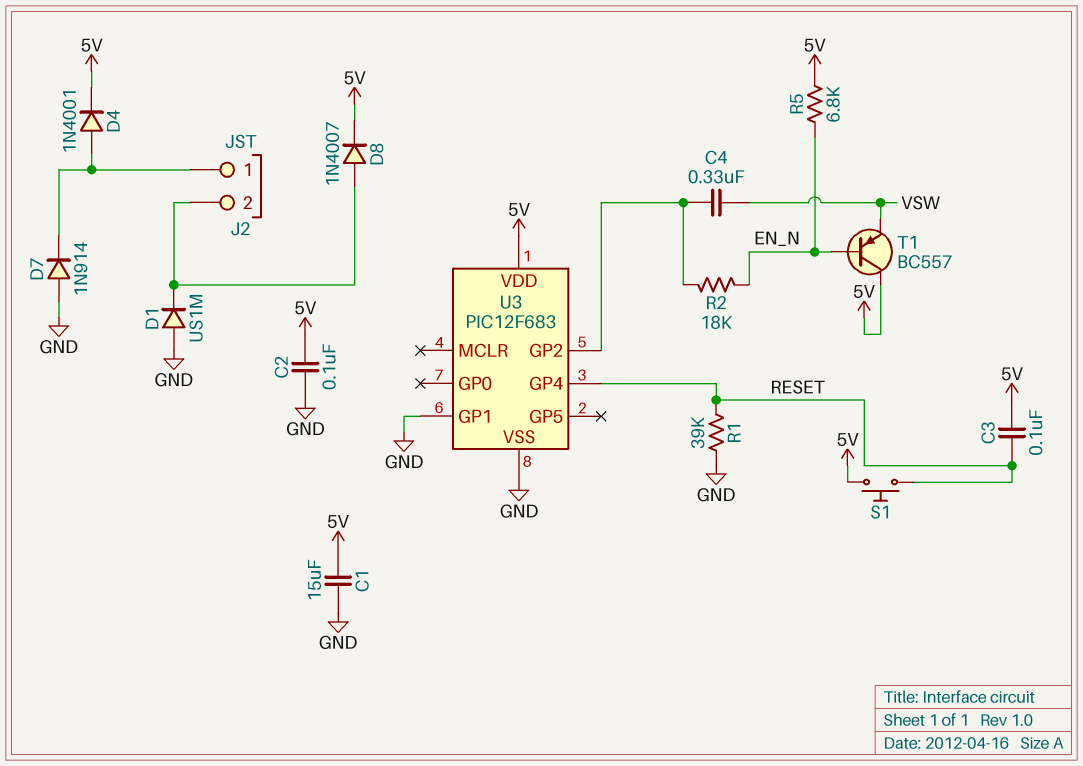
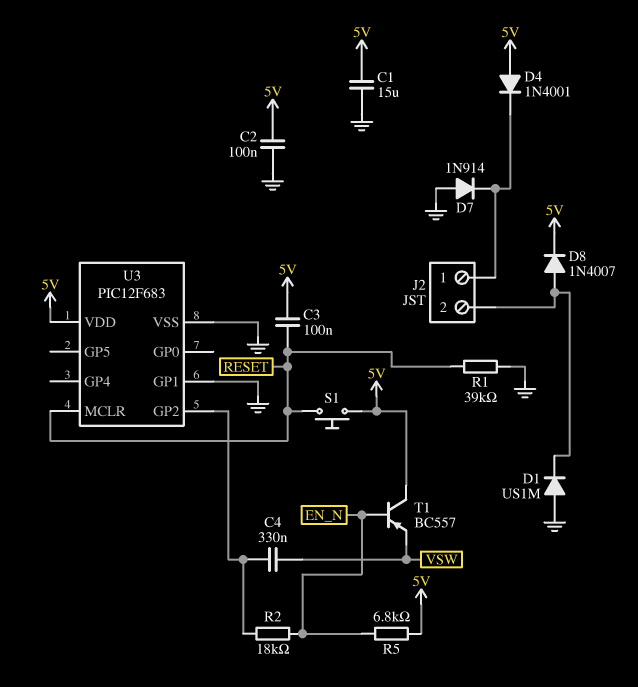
D4: diode 1N4001 (A J2/1, K 5V) -> diode 1N4001 (A 5V, K J2/1)
U3 pin GP4: RESET -> none
U3 pin MCLR: none -> RESET

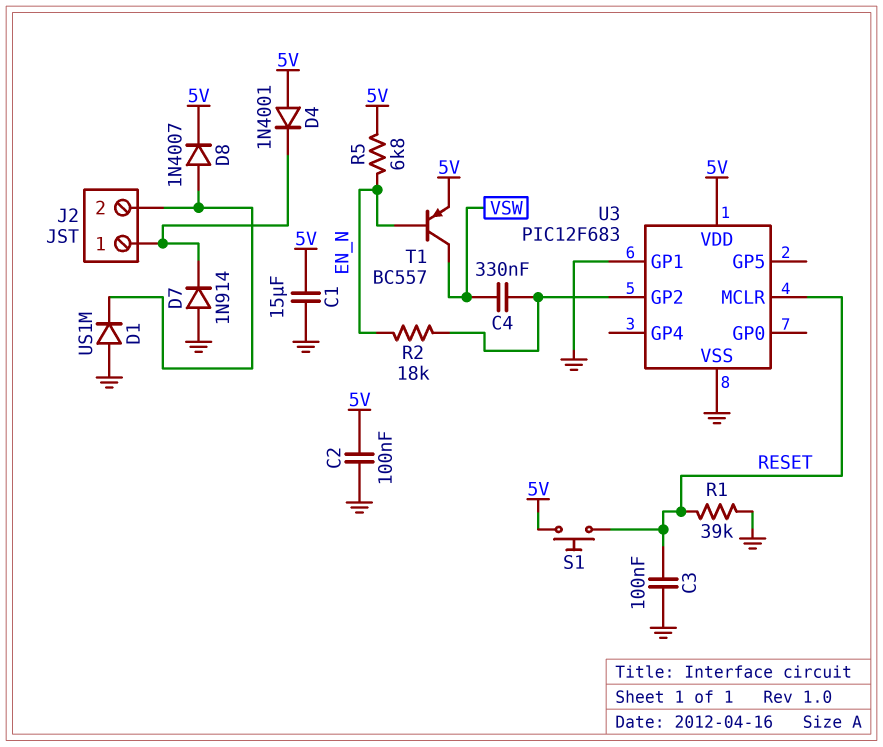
C3: 100nF (5V, RESET) -> 100nF (GND, RESET)
T1: PNP BC557 (B EN_N, C 5V, E VSW) -> PNP BC557 (B EN_N, C VSW, E 5V)

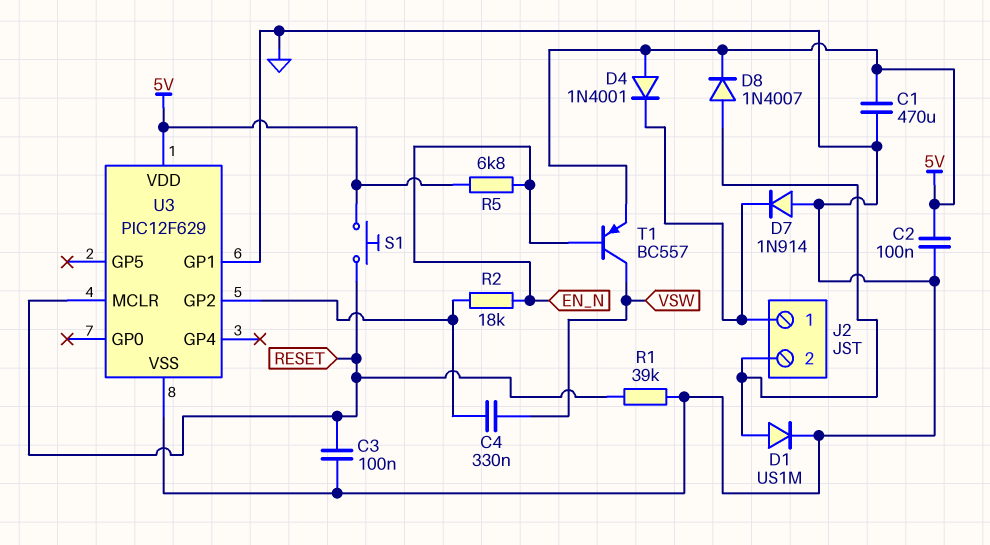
C1: 15uF (5V, GND) -> 470uF (5V, GND)
D1: diode US1M (A GND, K J2/2) -> diode US1M (A J2/2, K GND)
U3: PIC12F683 -> PIC12F629

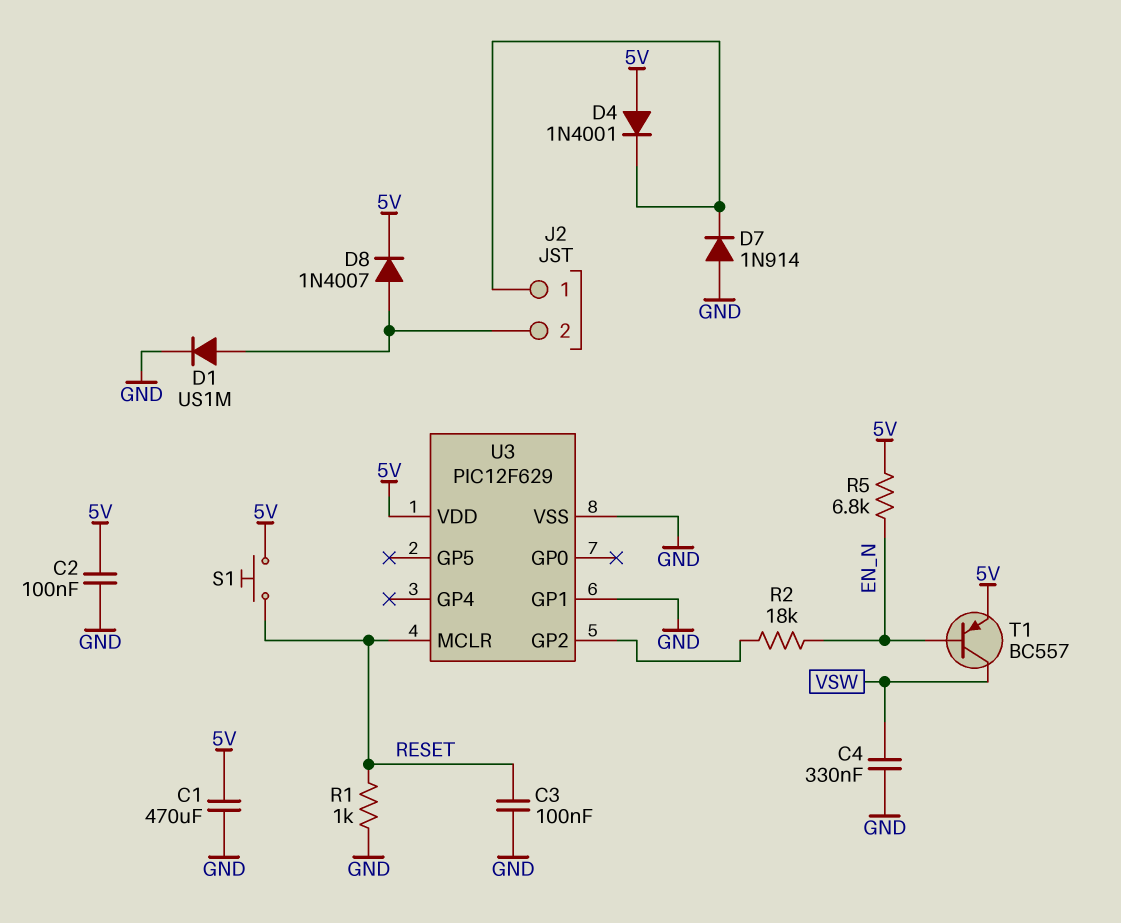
C4: 330nF (U3/GP2, VSW) -> 330nF (GND, VSW)
R1: 39k (GND, RESET) -> 1k (GND, RESET)

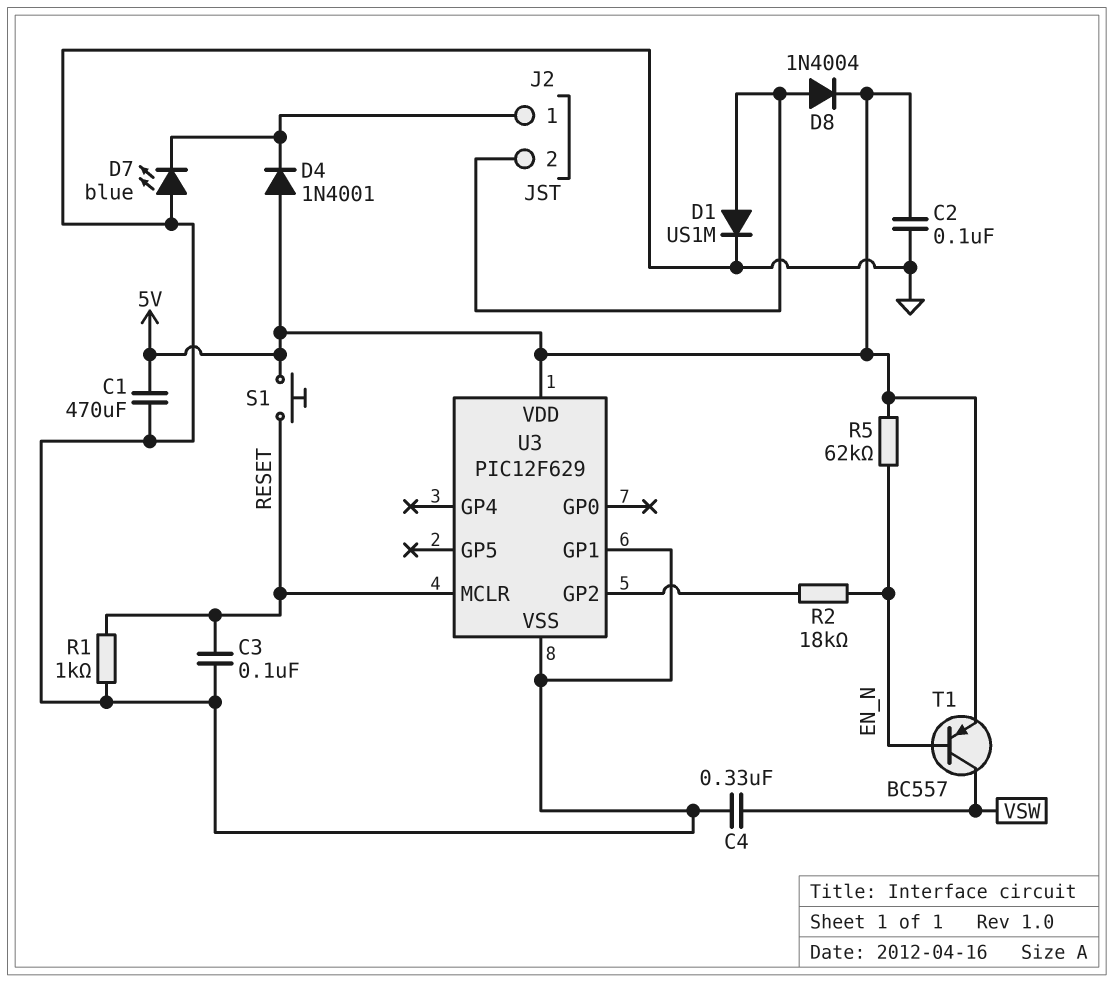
D7: diode 1N914 (A GND, K J2/1) -> LED blue (A GND, K J2/1)
D8: diode 1N4007 (A J2/2, K 5V) -> diode 1N4004 (A J2/2, K 5V)
R5: 6.8k (5V, EN_N) -> 62k (5V, EN_N)

